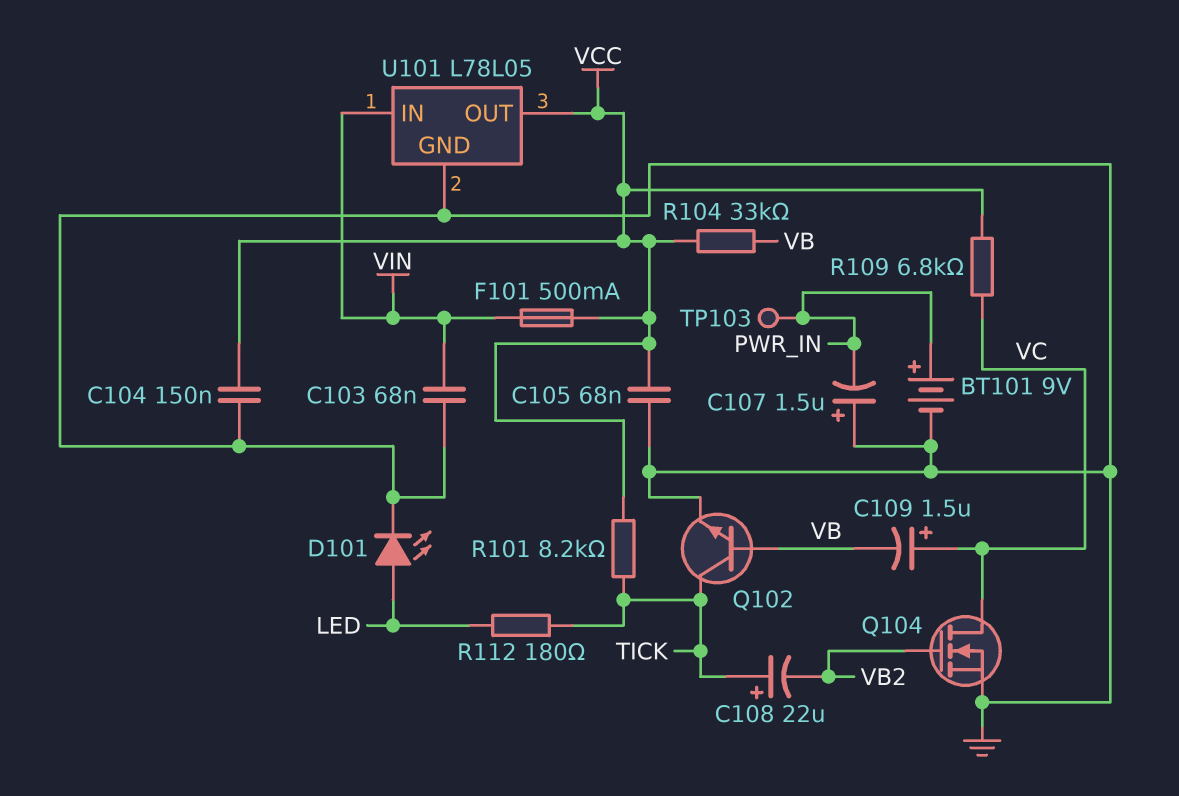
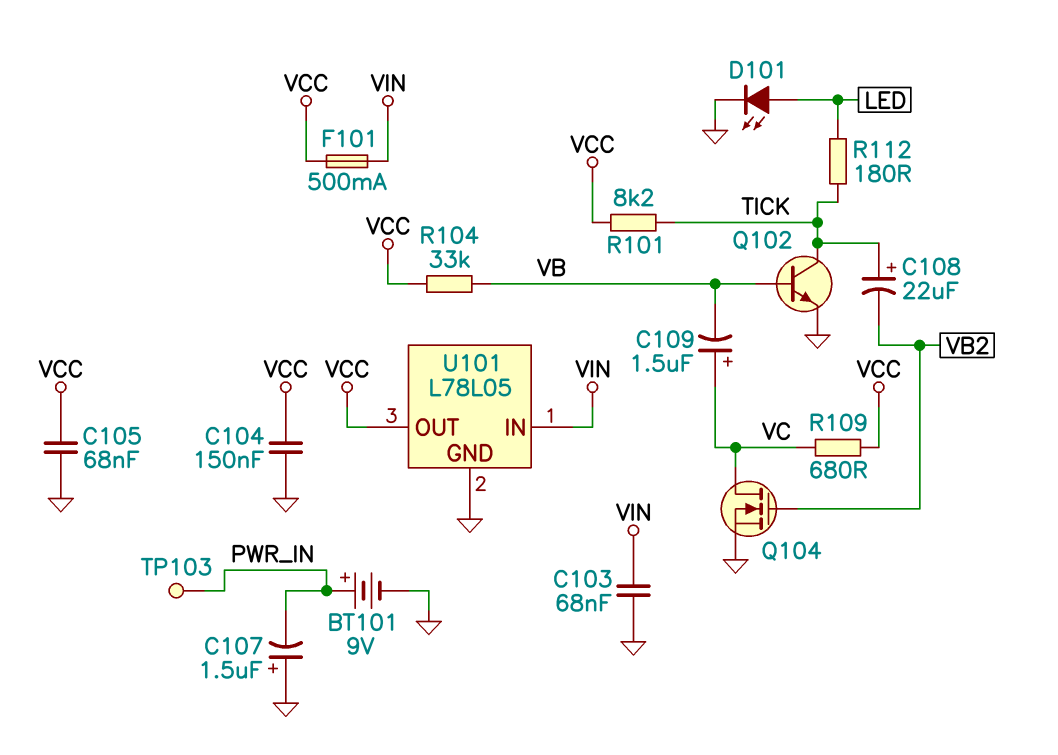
R109: 6.8k (VC, VCC) -> 680 (VC, VCC)

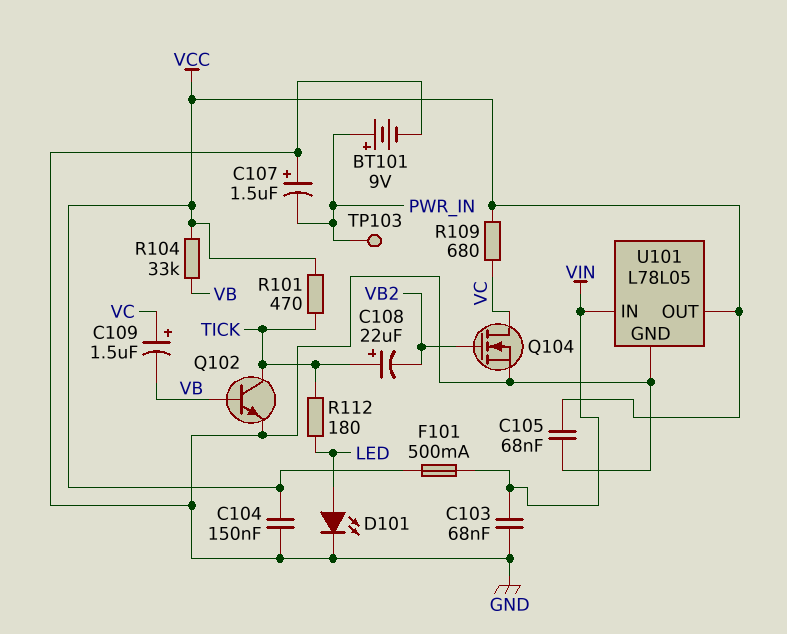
R101: 8.2k (TICK, VCC) -> 470 (TICK, VCC)

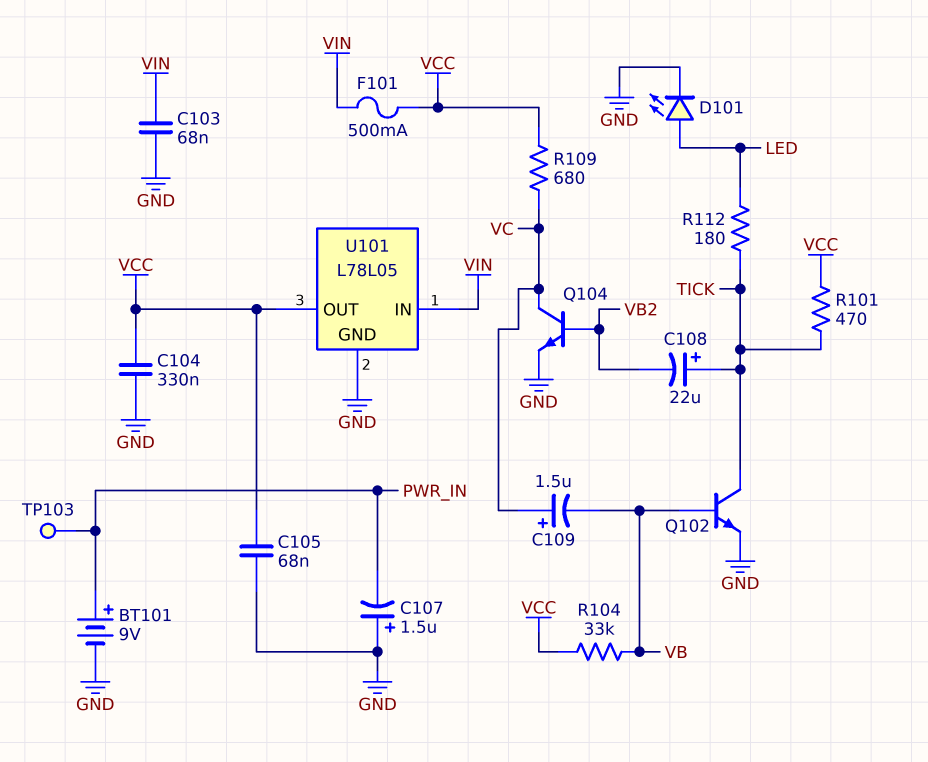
C104: 150nF (GND, VCC) -> 330nF (GND, VCC)
Q104: NMOS (G VB2, D VC, S GND) -> NPN (B VB2, C VC, E GND)

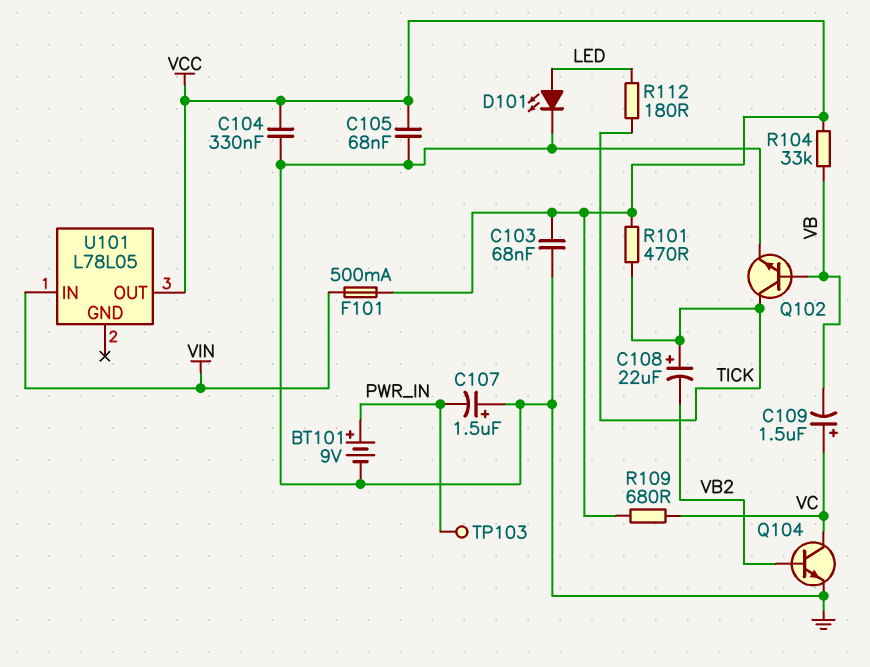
C103: 68nF (GND, VIN) -> 68nF (GND, VCC)
U101 pin GND: GND -> none

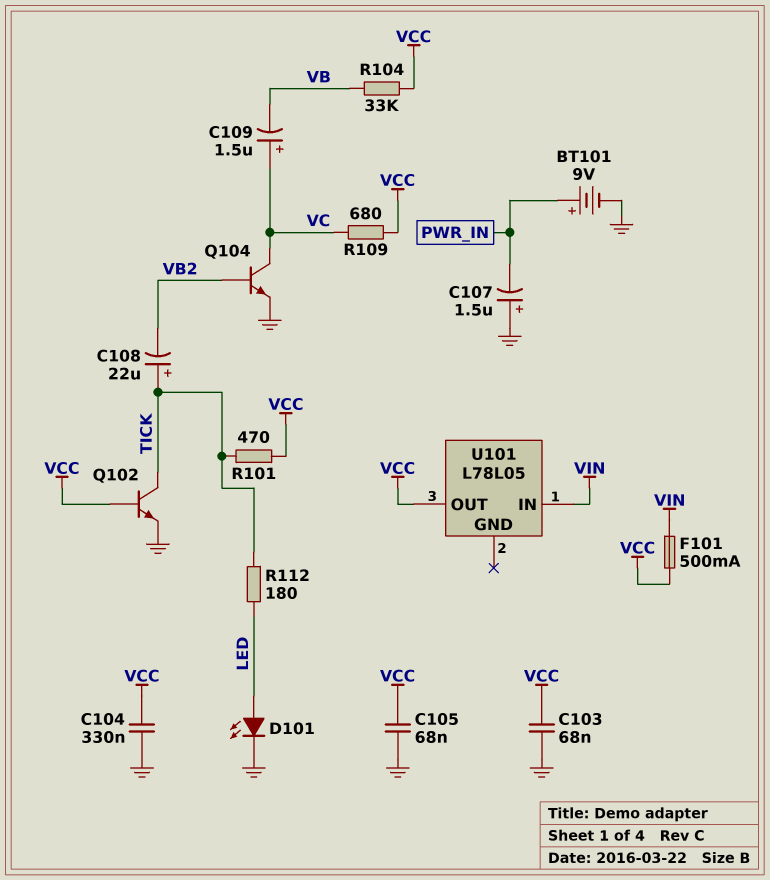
Q102: NPN (B VB, C TICK, E GND) -> NPN (B VCC, C TICK, E GND)
TP103: test point (PWR_IN) -> none

